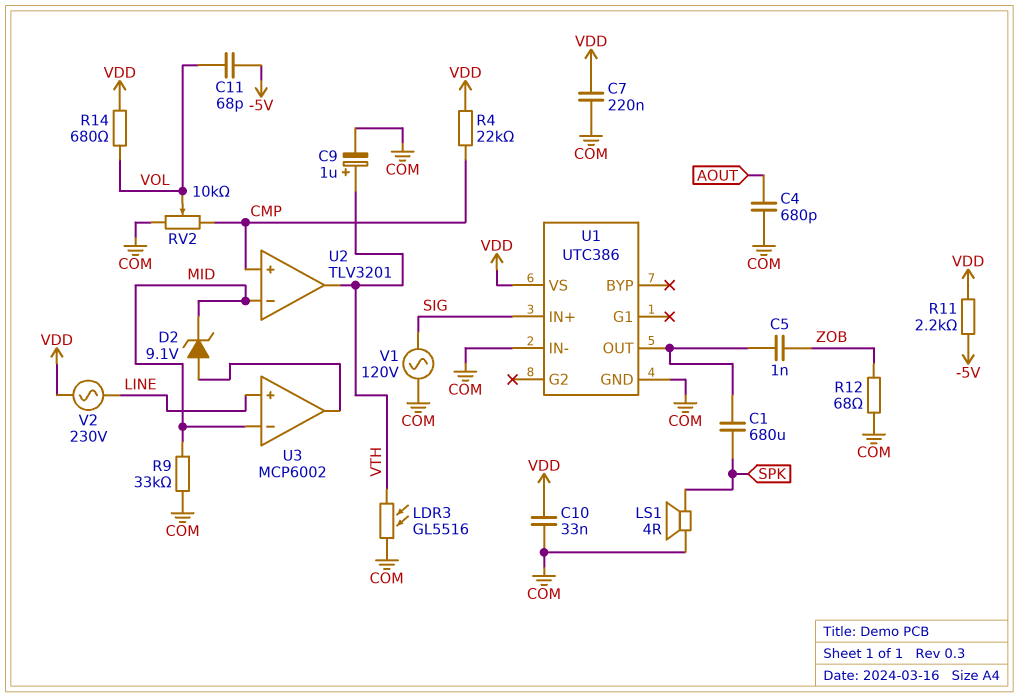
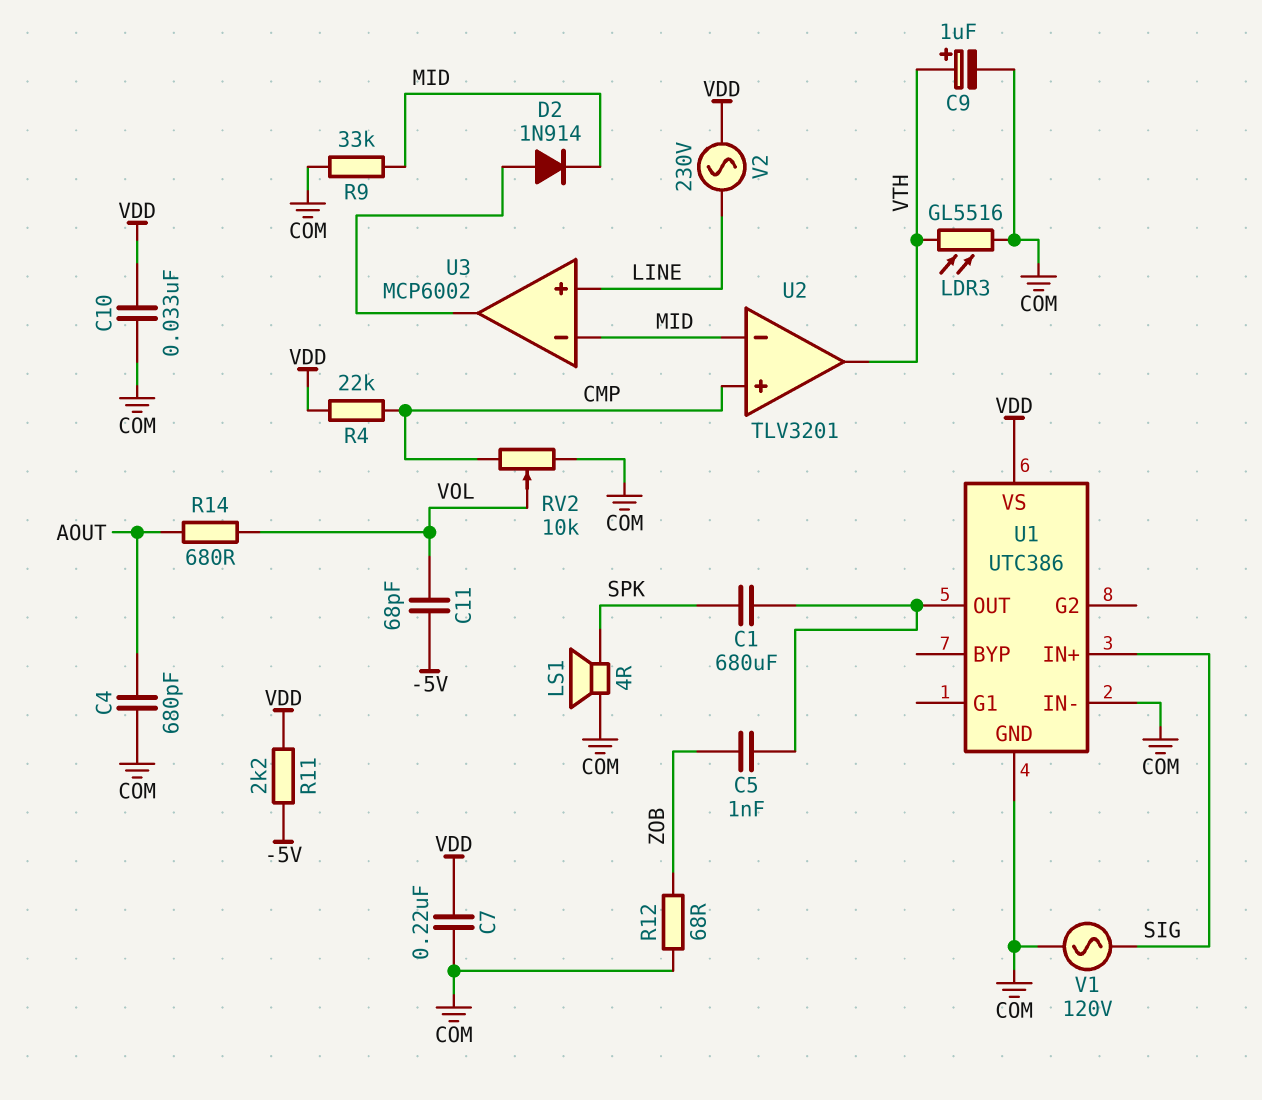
D2: zener 9.1V (A U3/out, K MID) -> diode 1N914 (A U3/out, K MID)
R14: 680 (VDD, VOL) -> 680 (AOUT, VOL)

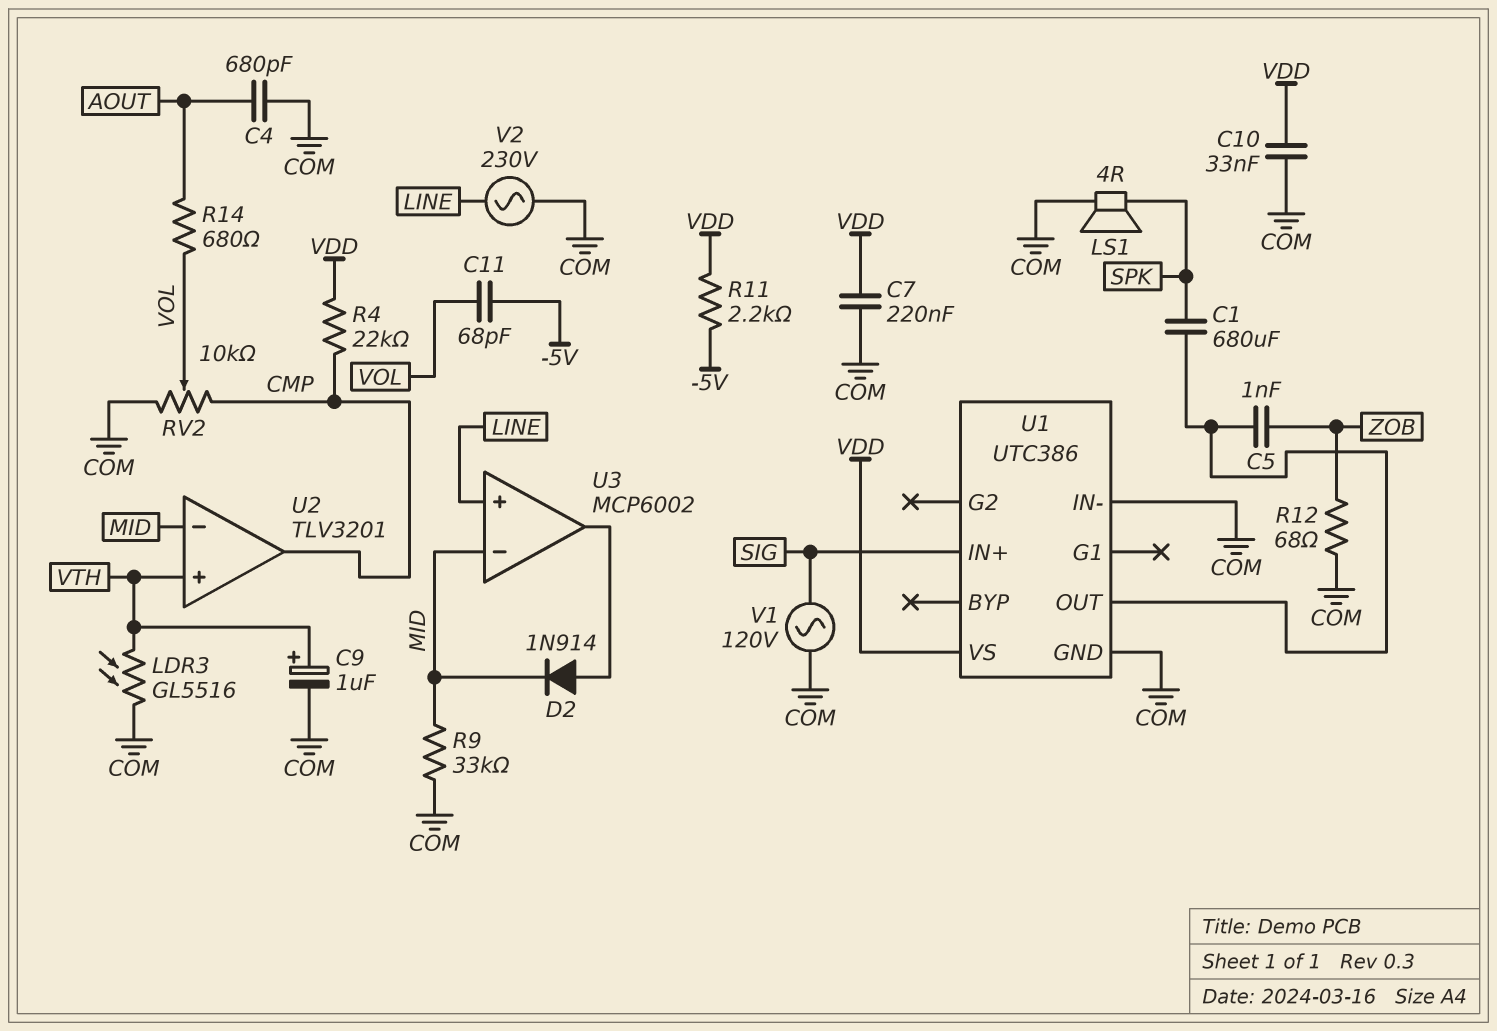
U2 pin in+: CMP -> VTH
U2 pin out: VTH -> CMP
V2: AC 230V (LINE, VDD) -> AC 230V (COM, LINE)

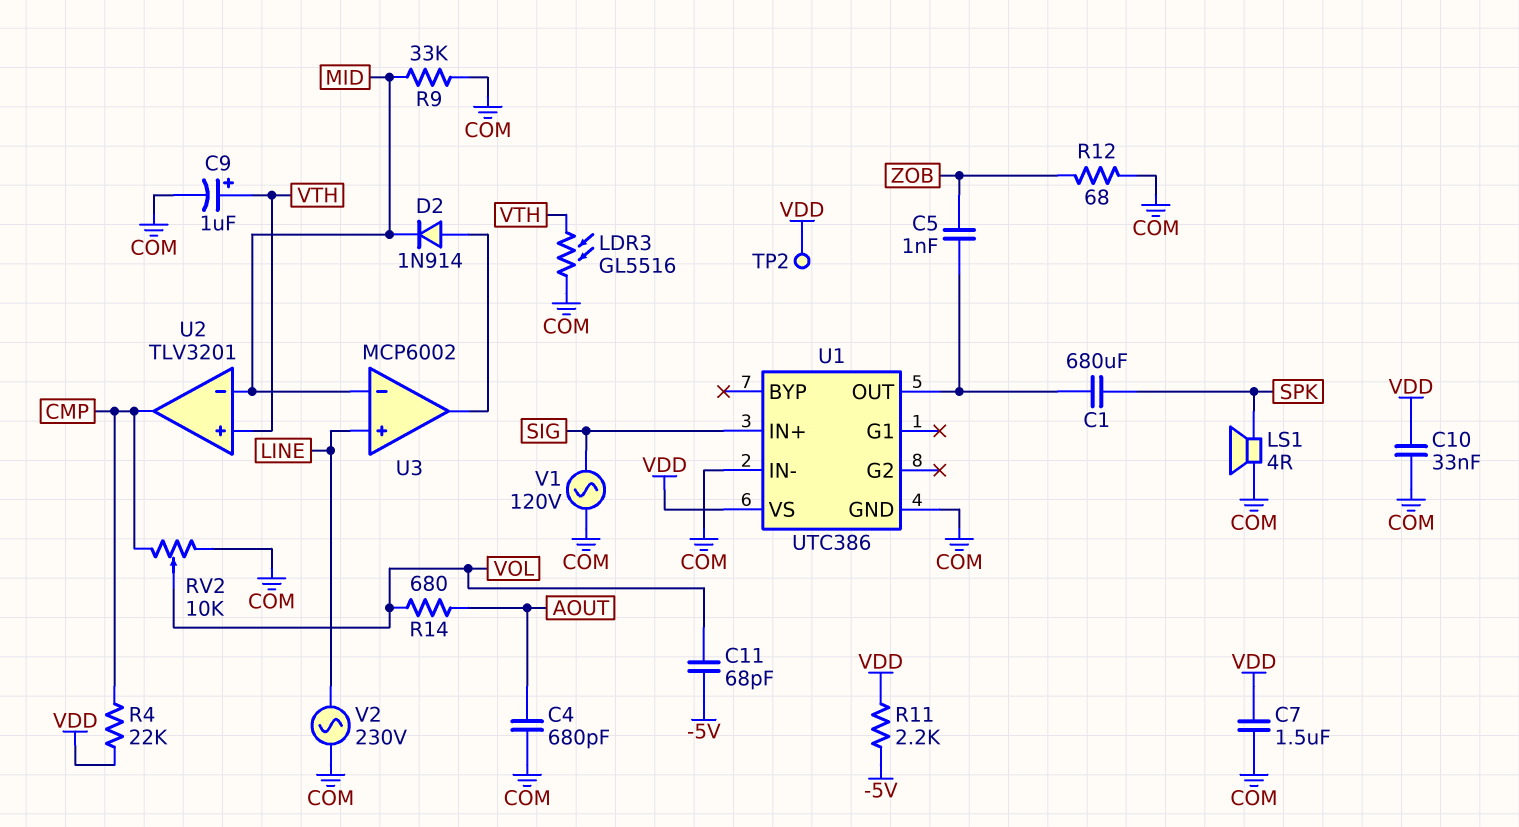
C7: 220nF (COM, VDD) -> 1.5uF (COM, VDD)
TP2: none -> test point (VDD)

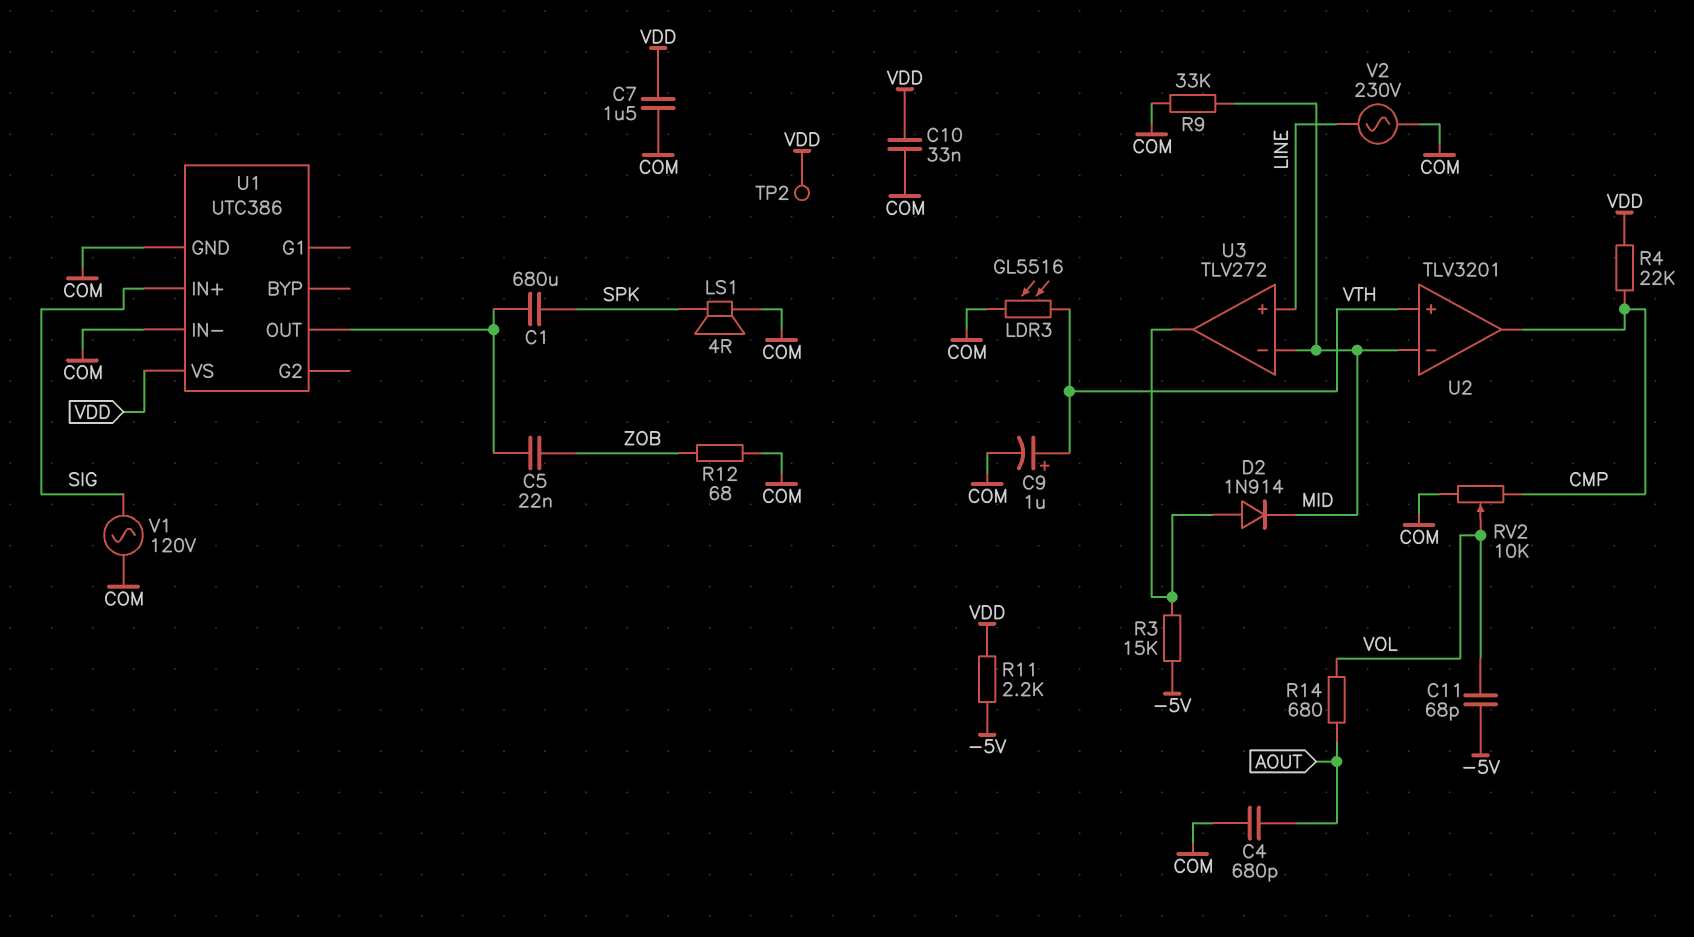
C5: 1nF (U1/OUT, ZOB) -> 22nF (U1/OUT, ZOB)
R3: none -> 15k (-5V, U3/out)
U3: MCP6002 -> TLV272

